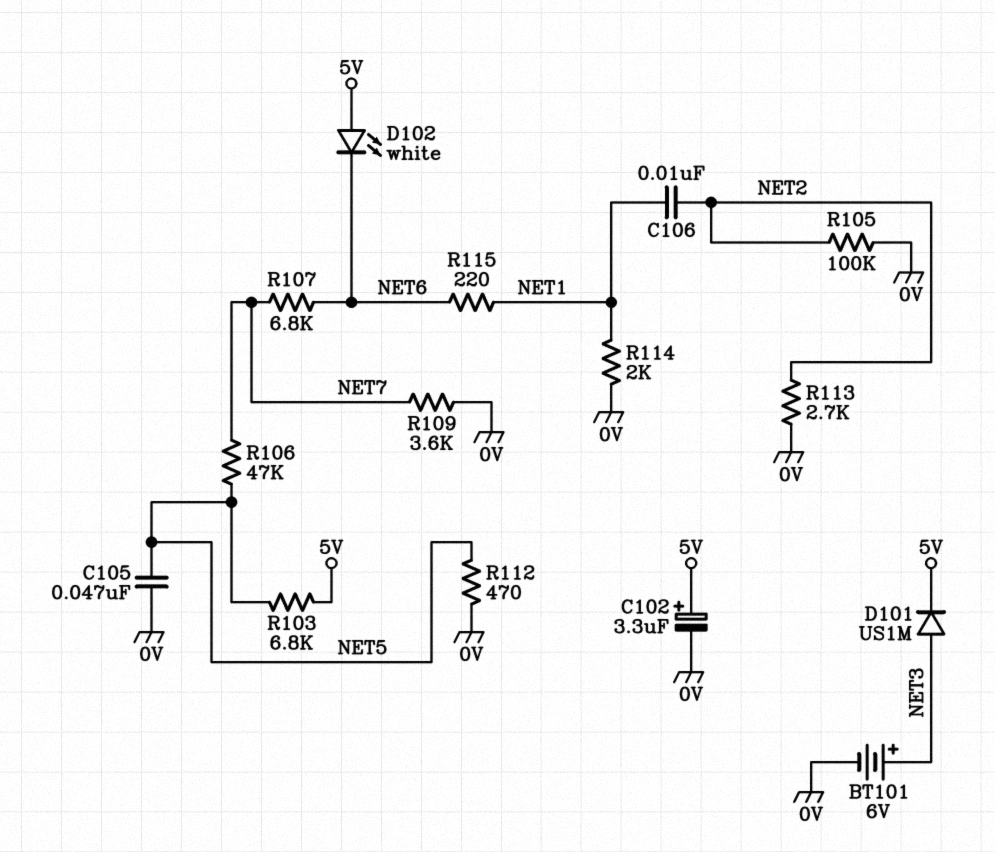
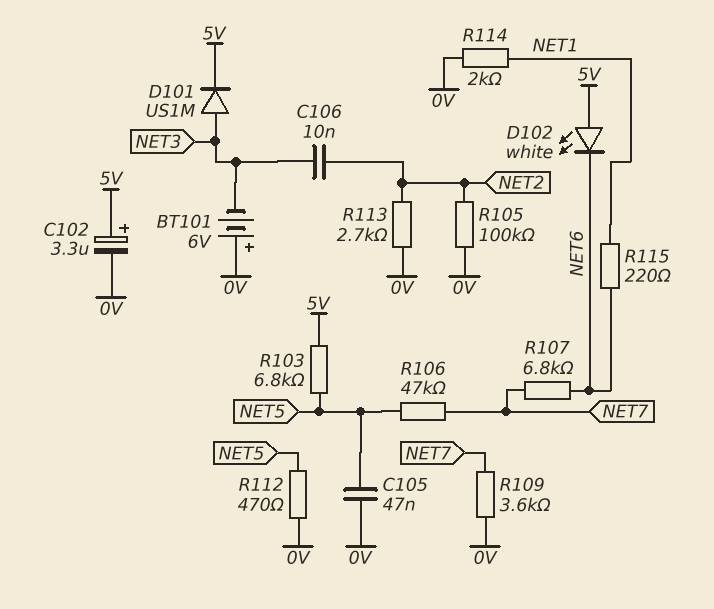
BT101: 6V (plus NET3, minus 0V) -> 6V (plus 0V, minus NET3)
C106: 10nF (NET1, NET2) -> 10nF (NET2, NET3)

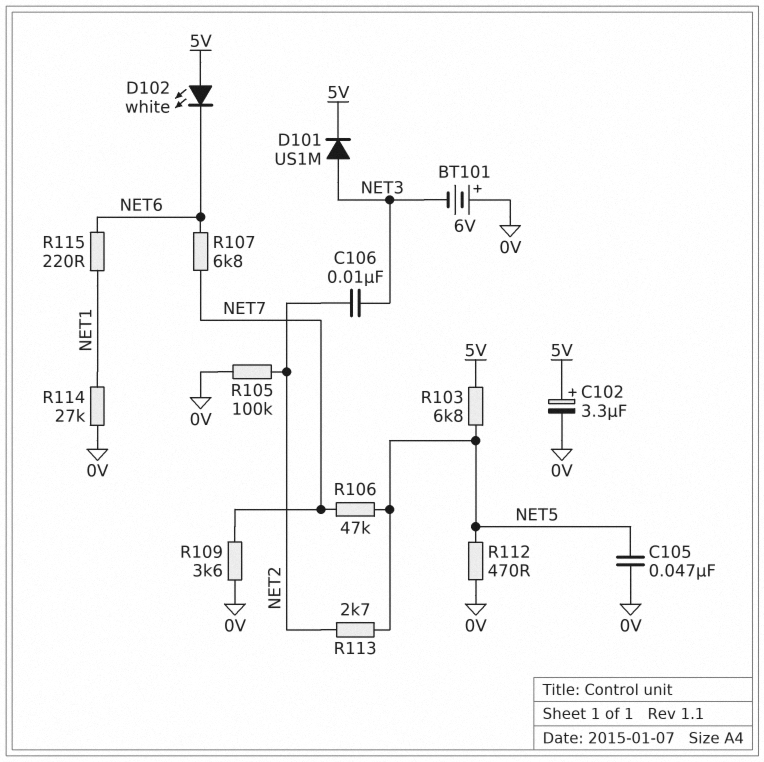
R113: 2.7k (0V, NET2) -> 2.7k (NET2, NET5)
R114: 2k (0V, NET1) -> 27k (0V, NET1)

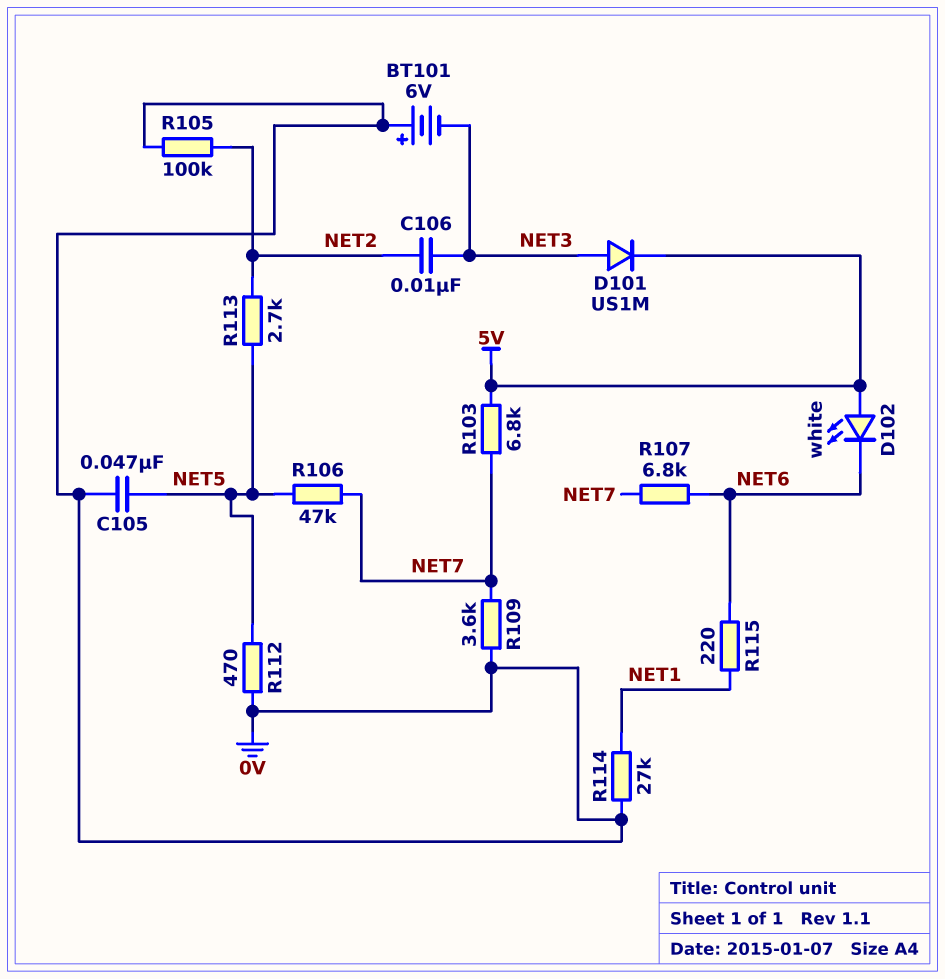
C102: 3.3uF (plus 5V, minus 0V) -> none
R103: 6.8k (5V, NET5) -> 6.8k (5V, NET7)

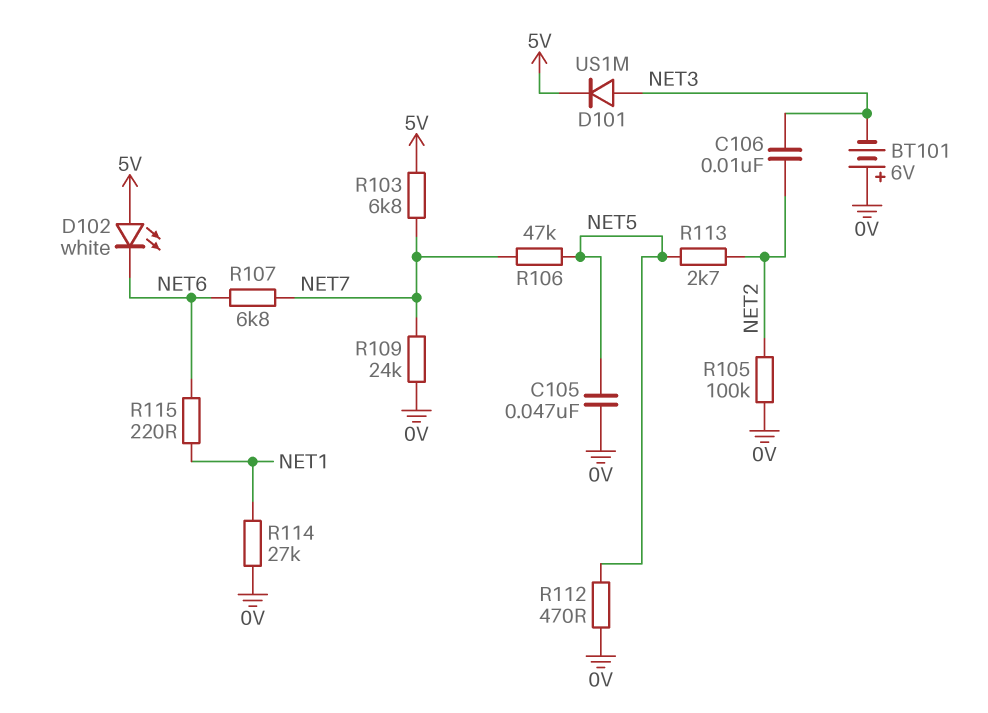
R109: 3.6k (0V, NET7) -> 24k (0V, NET7)

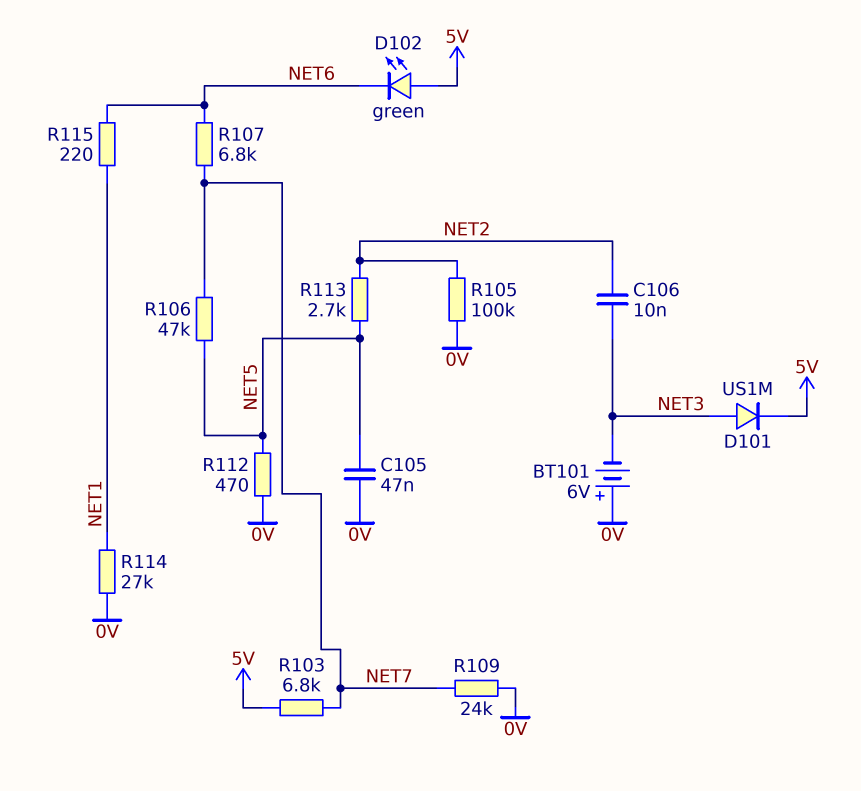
D102: LED white (A 5V, K NET6) -> LED green (A 5V, K NET6)

